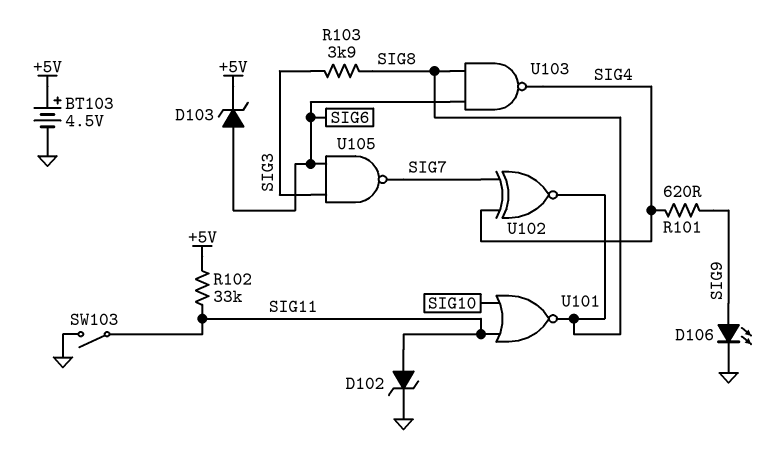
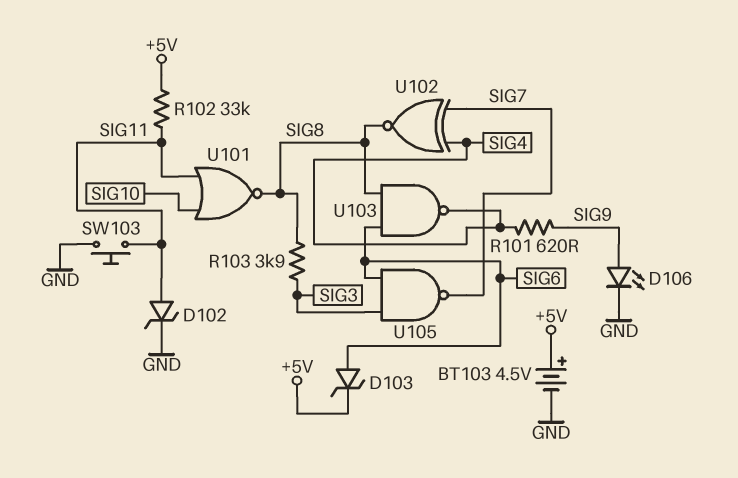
SW103: switch (GND, SIG11) -> button (GND, SIG11)

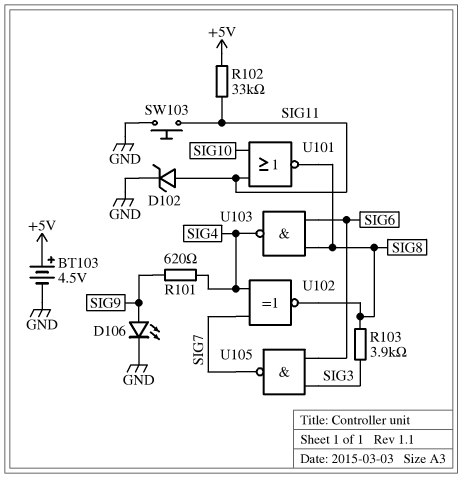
D103: zener (A SIG6, K +5V) -> none

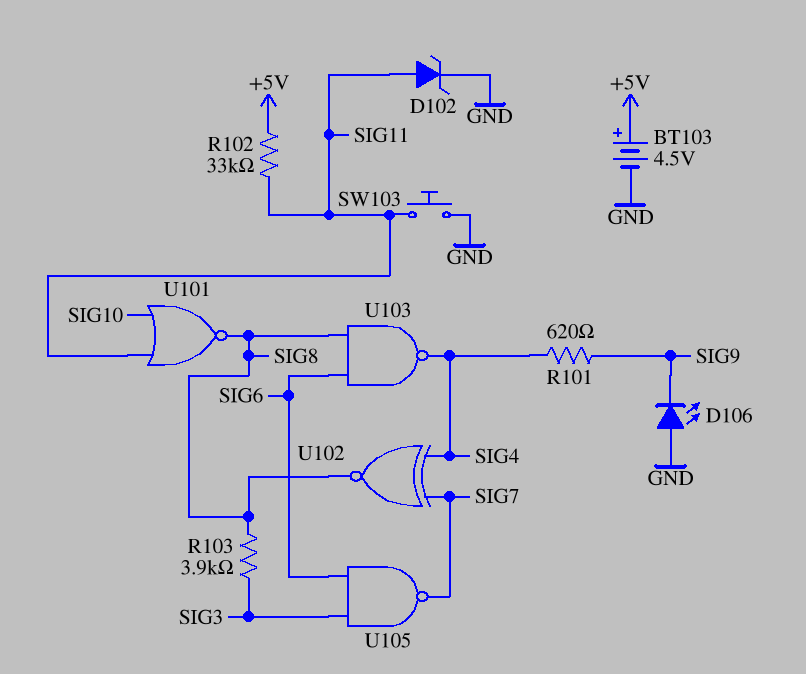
D106: LED (A SIG9, K GND) -> LED (A GND, K SIG9)

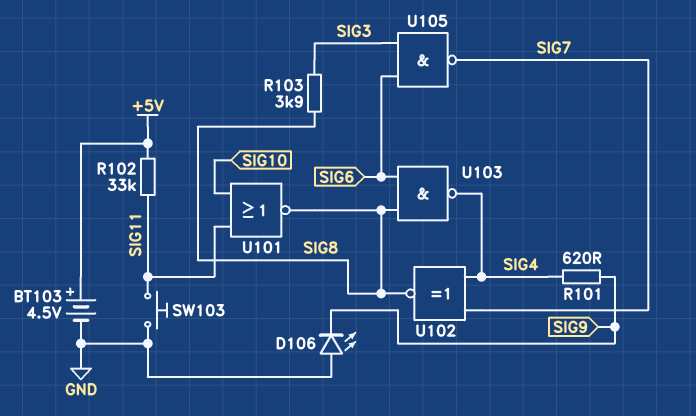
D102: zener (A SIG11, K GND) -> none

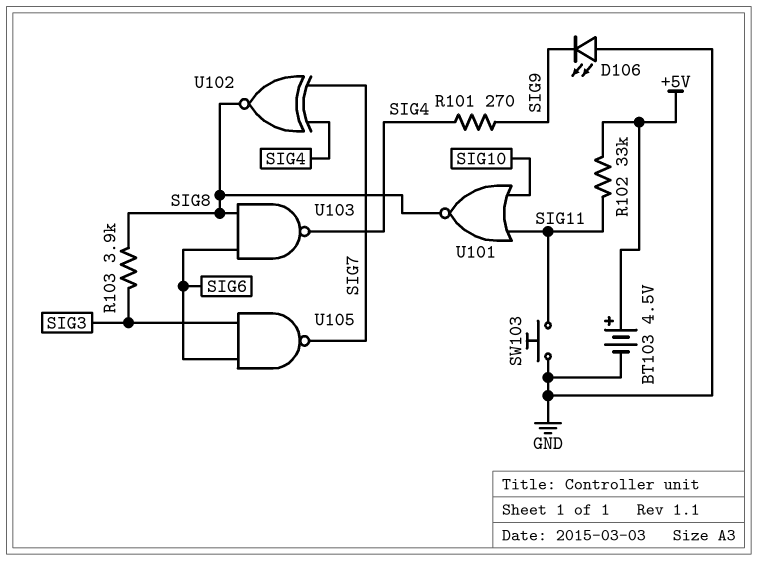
R101: 620 (SIG4, SIG9) -> 270 (SIG4, SIG9)

